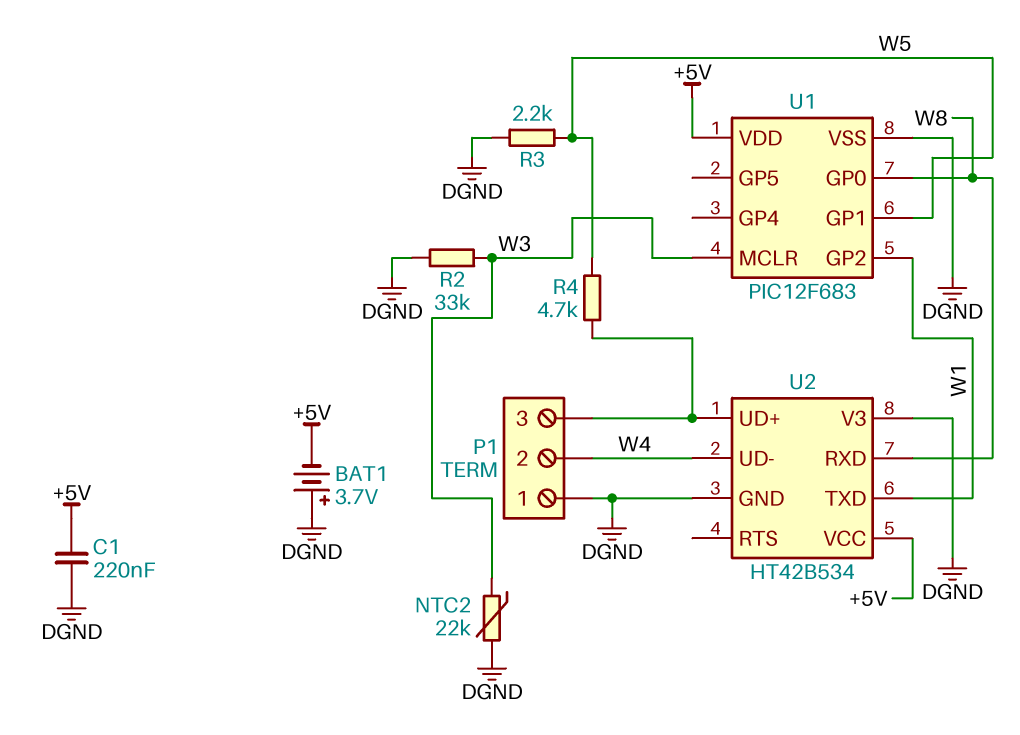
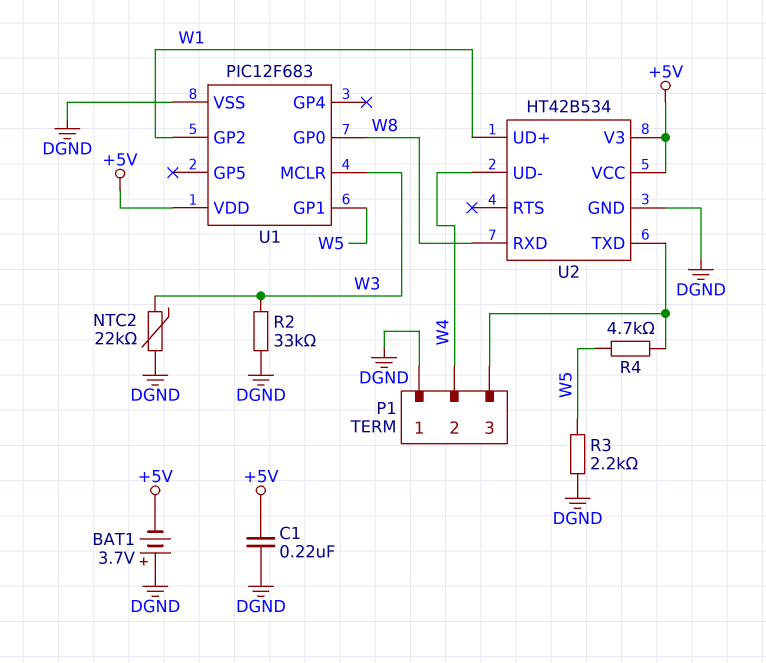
U2 pin TXD: W1 -> P1/3
U2 pin UD+: P1/3 -> W1
U2 pin V3: DGND -> +5V

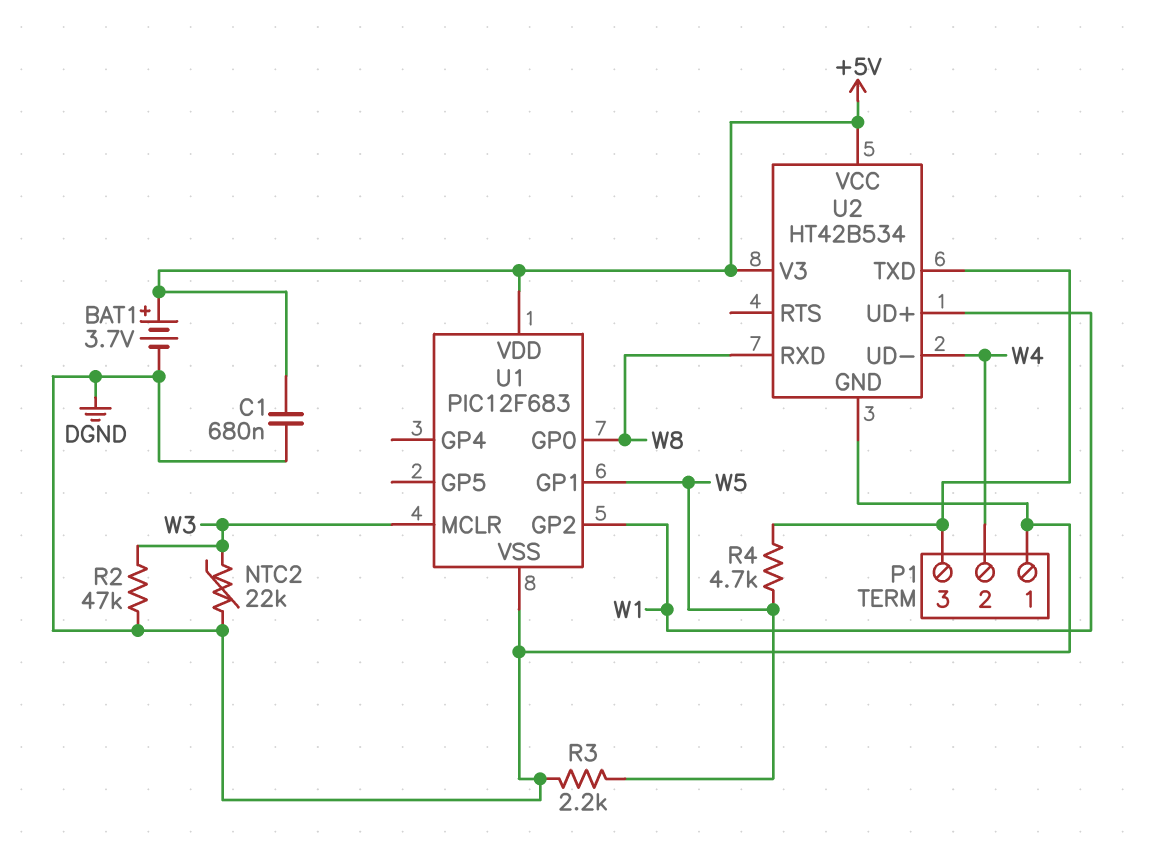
BAT1: 3.7V (plus DGND, minus +5V) -> 3.7V (plus +5V, minus DGND)
C1: 220nF (+5V, DGND) -> 680nF (+5V, DGND)
R2: 33k (DGND, W3) -> 47k (DGND, W3)

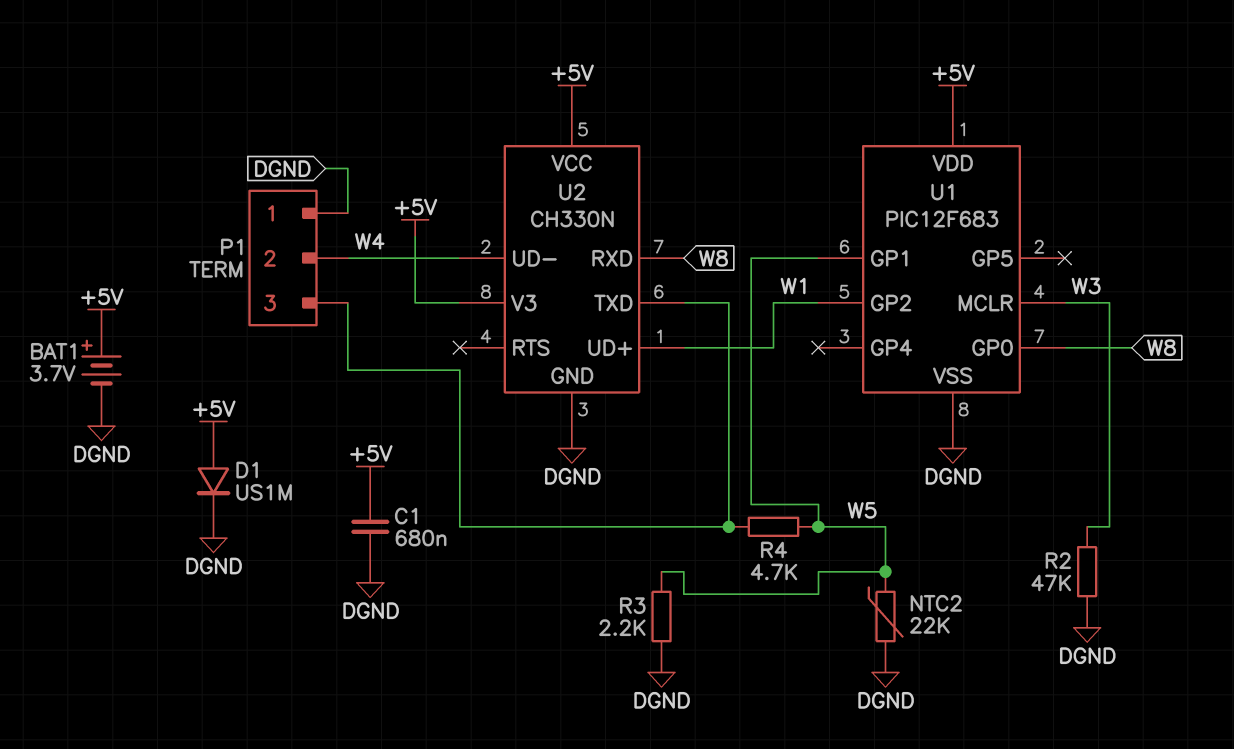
D1: none -> diode US1M (A +5V, K DGND)
NTC2: 22k (DGND, W3) -> 22k (DGND, W5)
U2: HT42B534 -> CH330N

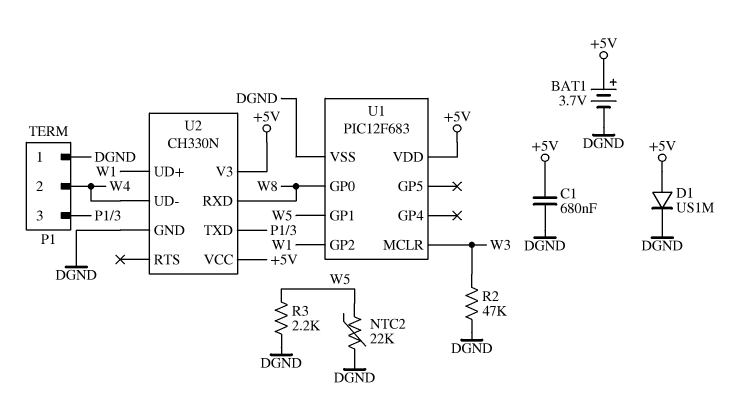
R4: 4.7k (P1/3, W5) -> none

